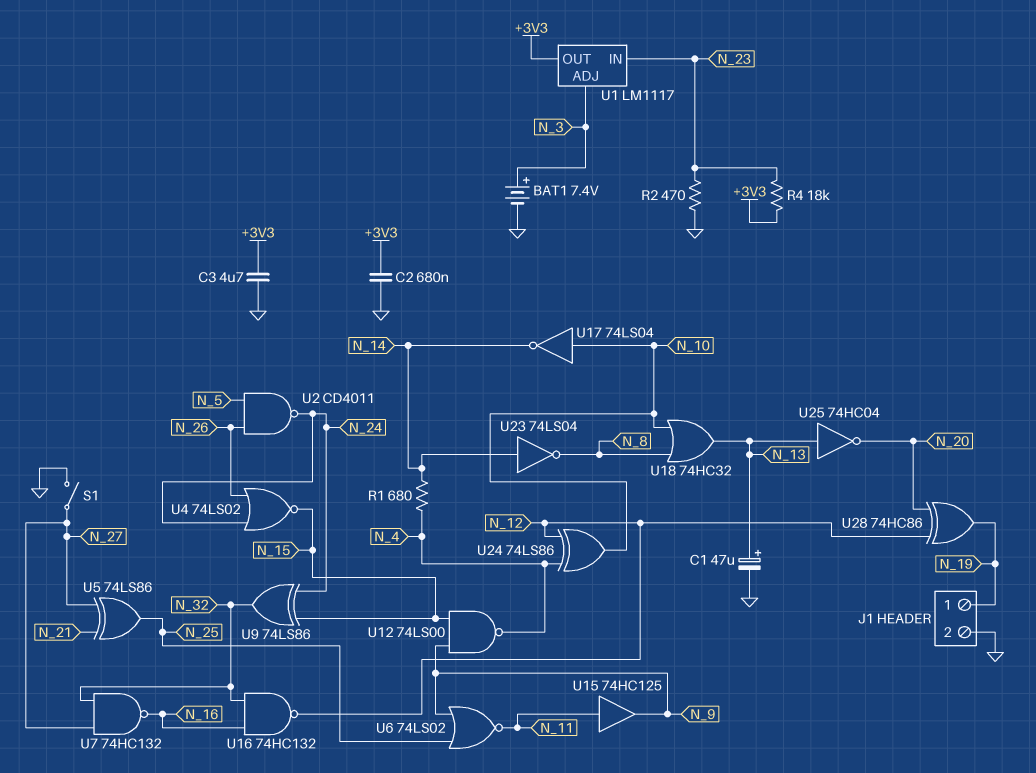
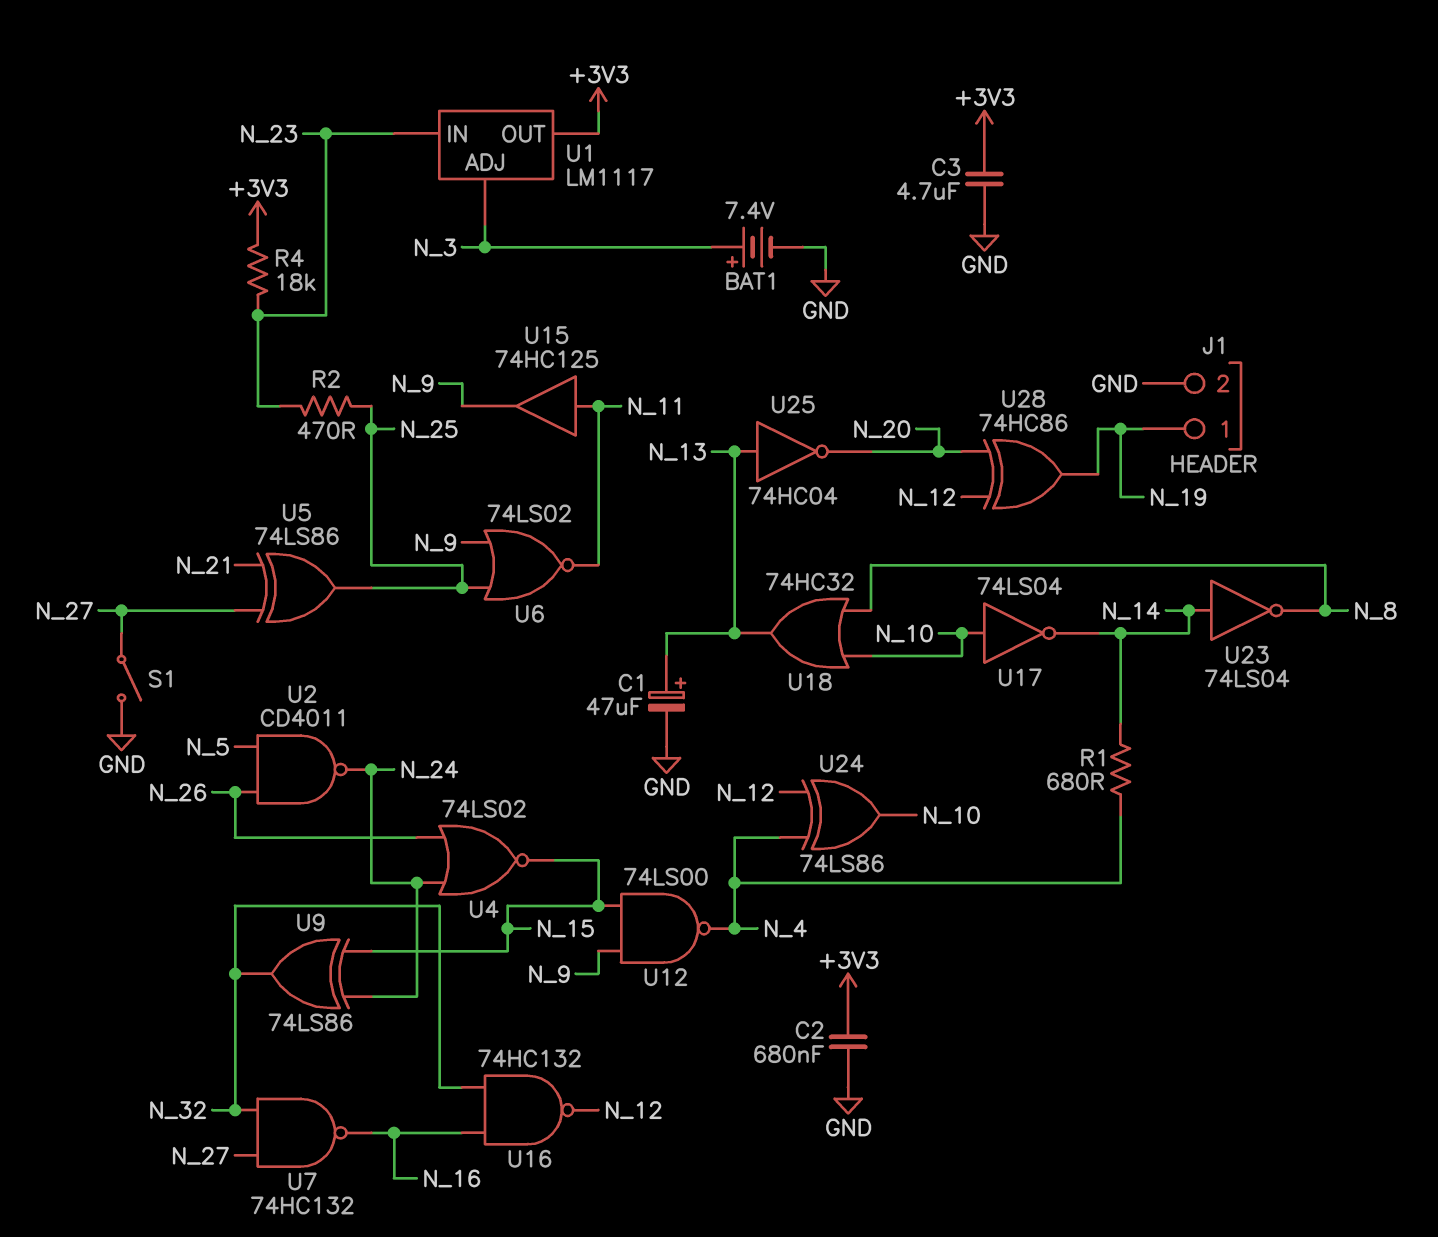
R2: 470 (GND, N_23) -> 470 (N_23, N_25)

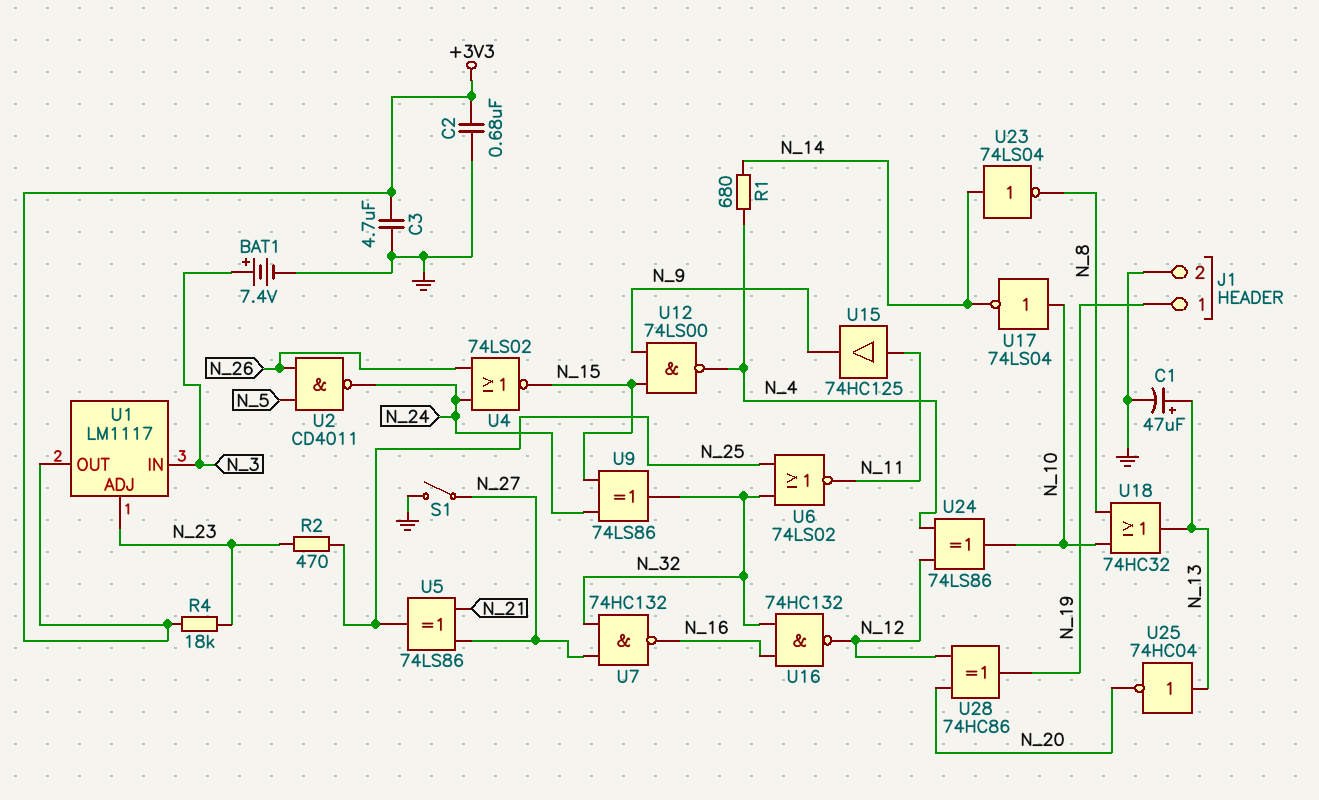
U1 pin ADJ: N_3 -> N_23
U1 pin IN: N_23 -> N_3
U6: NOR 74LS02 (in N_9, in N_25, out N_11) -> NOR 74LS02 (in N_25, in N_32, out N_11)

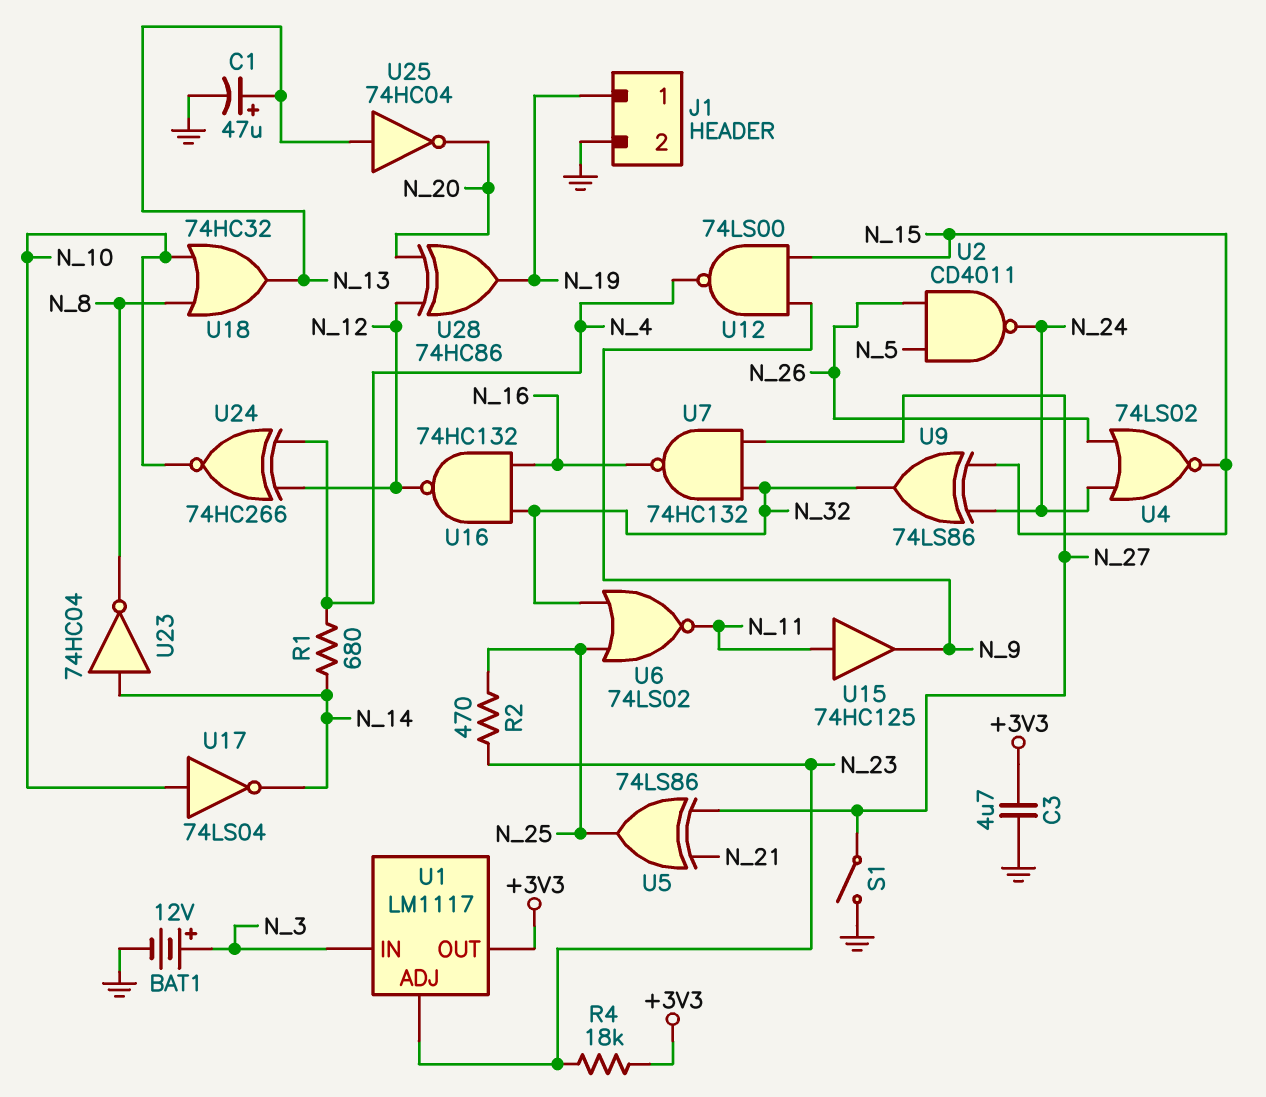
BAT1: 7.4V (plus N_3, minus GND) -> 12V (plus N_3, minus GND)
C2: 680nF (+3V3, GND) -> none
U23: NOT 74LS04 (in N_14, out N_8) -> NOT 74HC04 (in N_14, out N_8)
U24: XOR 74LS86 (in N_4, in N_12, out N_10) -> XNOR 74HC266 (in N_4, in N_12, out N_10)

